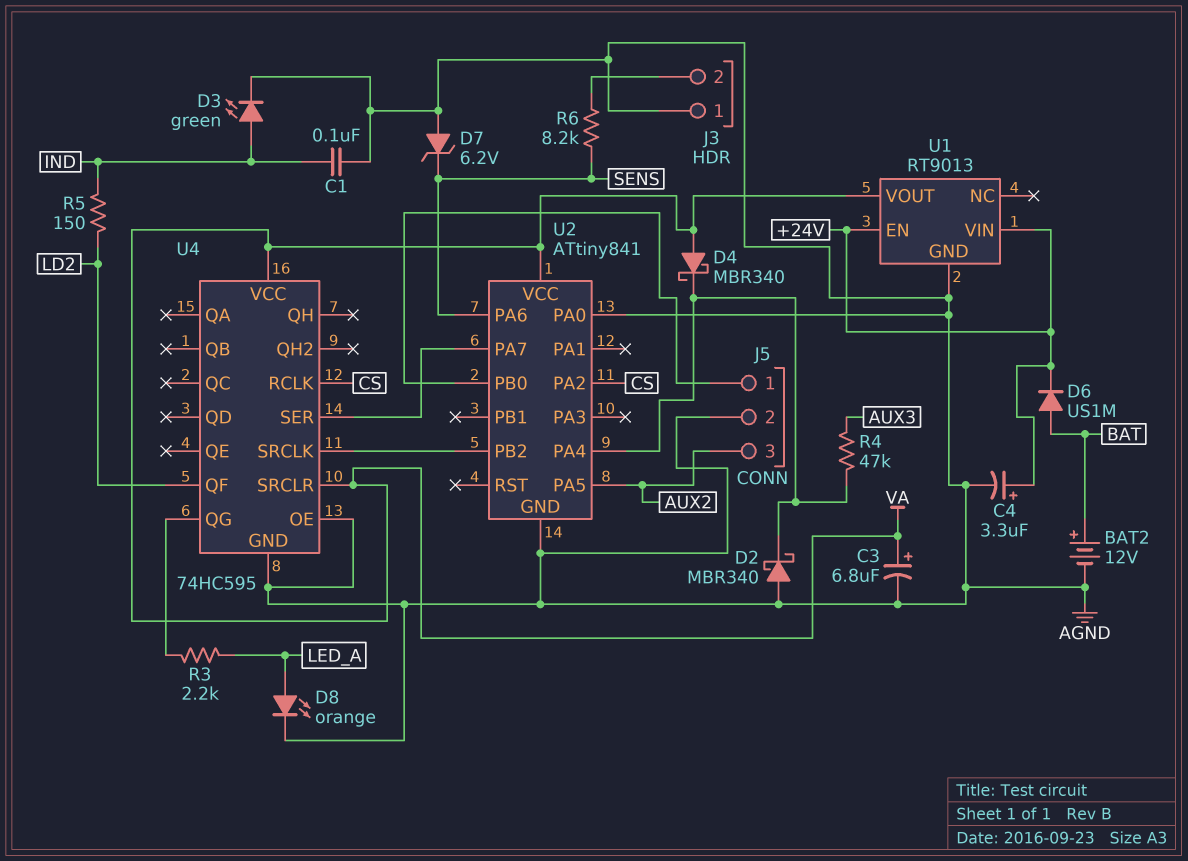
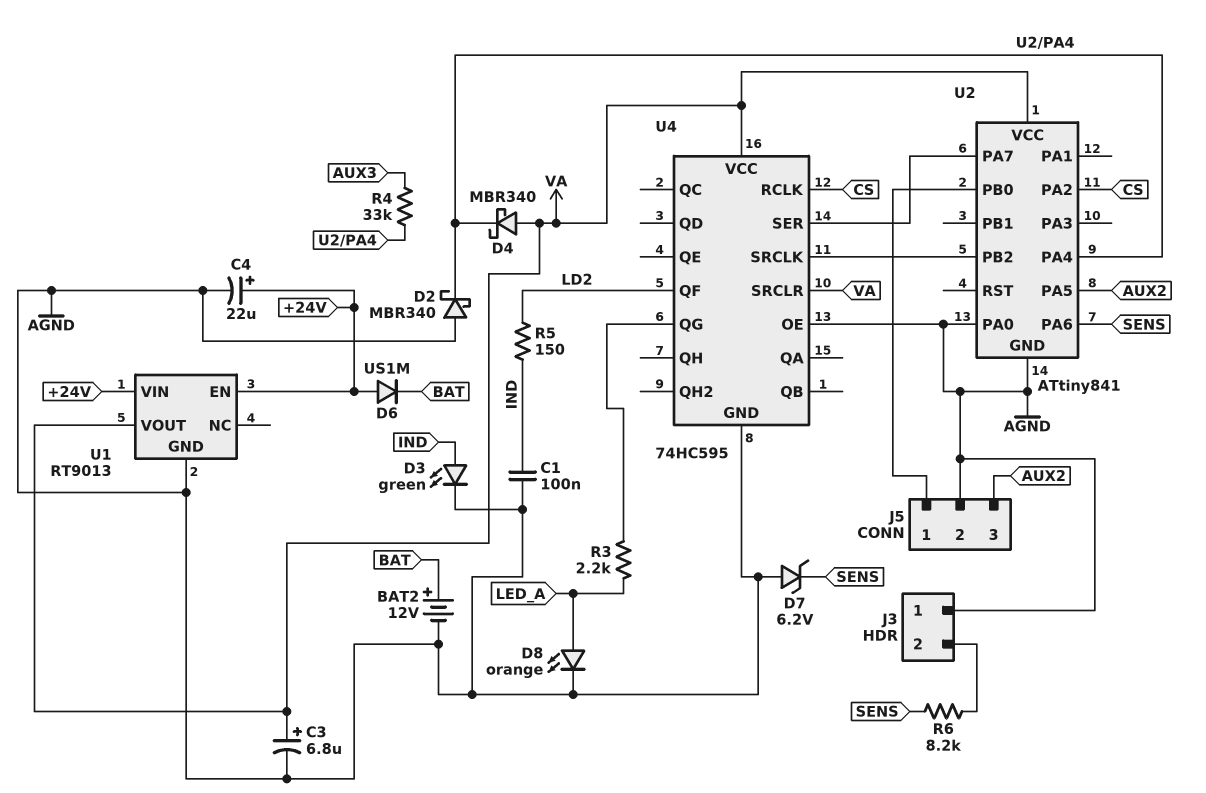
C4: 3.3uF (plus +24V, minus AGND) -> 22uF (plus +24V, minus AGND)
D6: diode US1M (A BAT, K +24V) -> diode US1M (A +24V, K BAT)
R4: 47k (AUX3, U2/PA4) -> 33k (AUX3, U2/PA4)

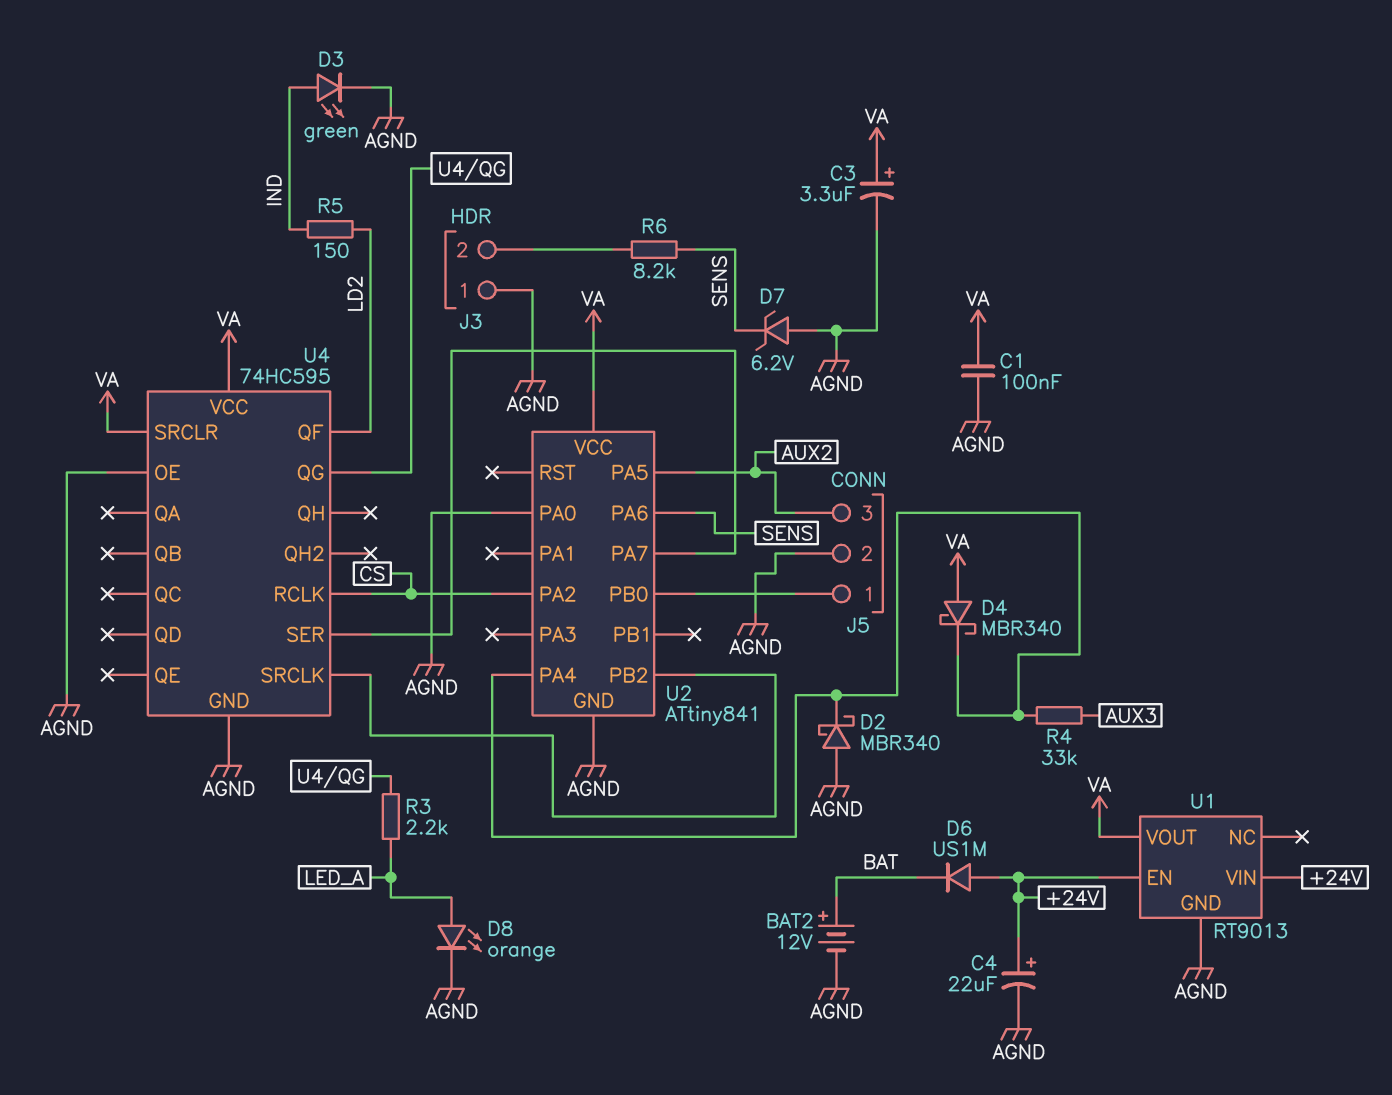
C1: 100nF (AGND, IND) -> 100nF (AGND, VA)
C3: 6.8uF (plus VA, minus AGND) -> 3.3uF (plus VA, minus AGND)

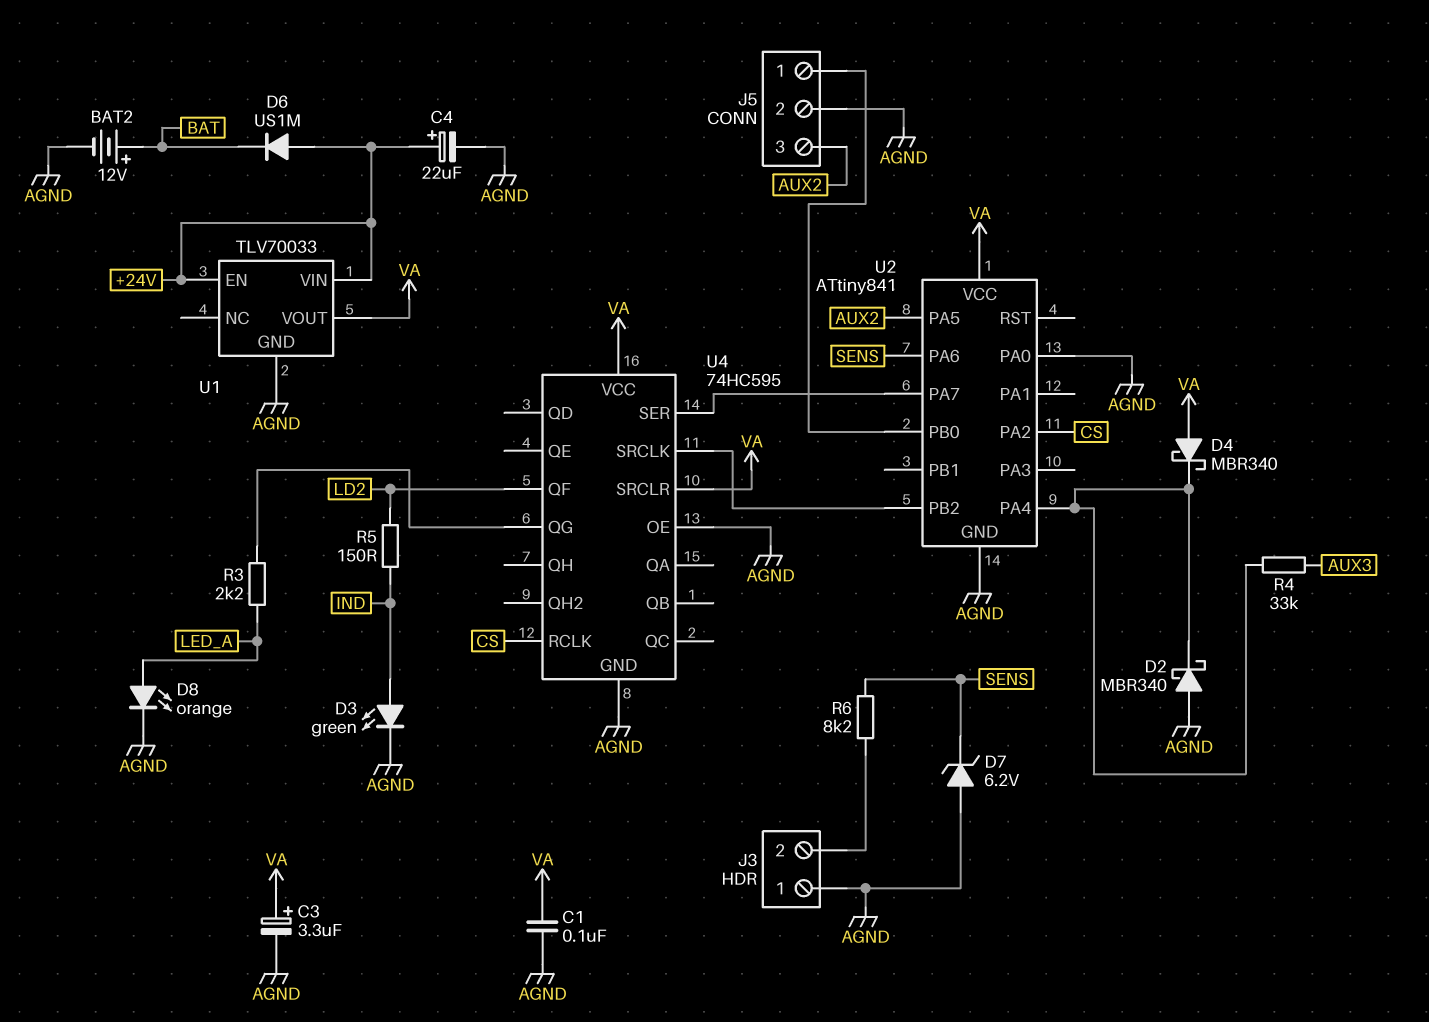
U1: RT9013 -> TLV70033

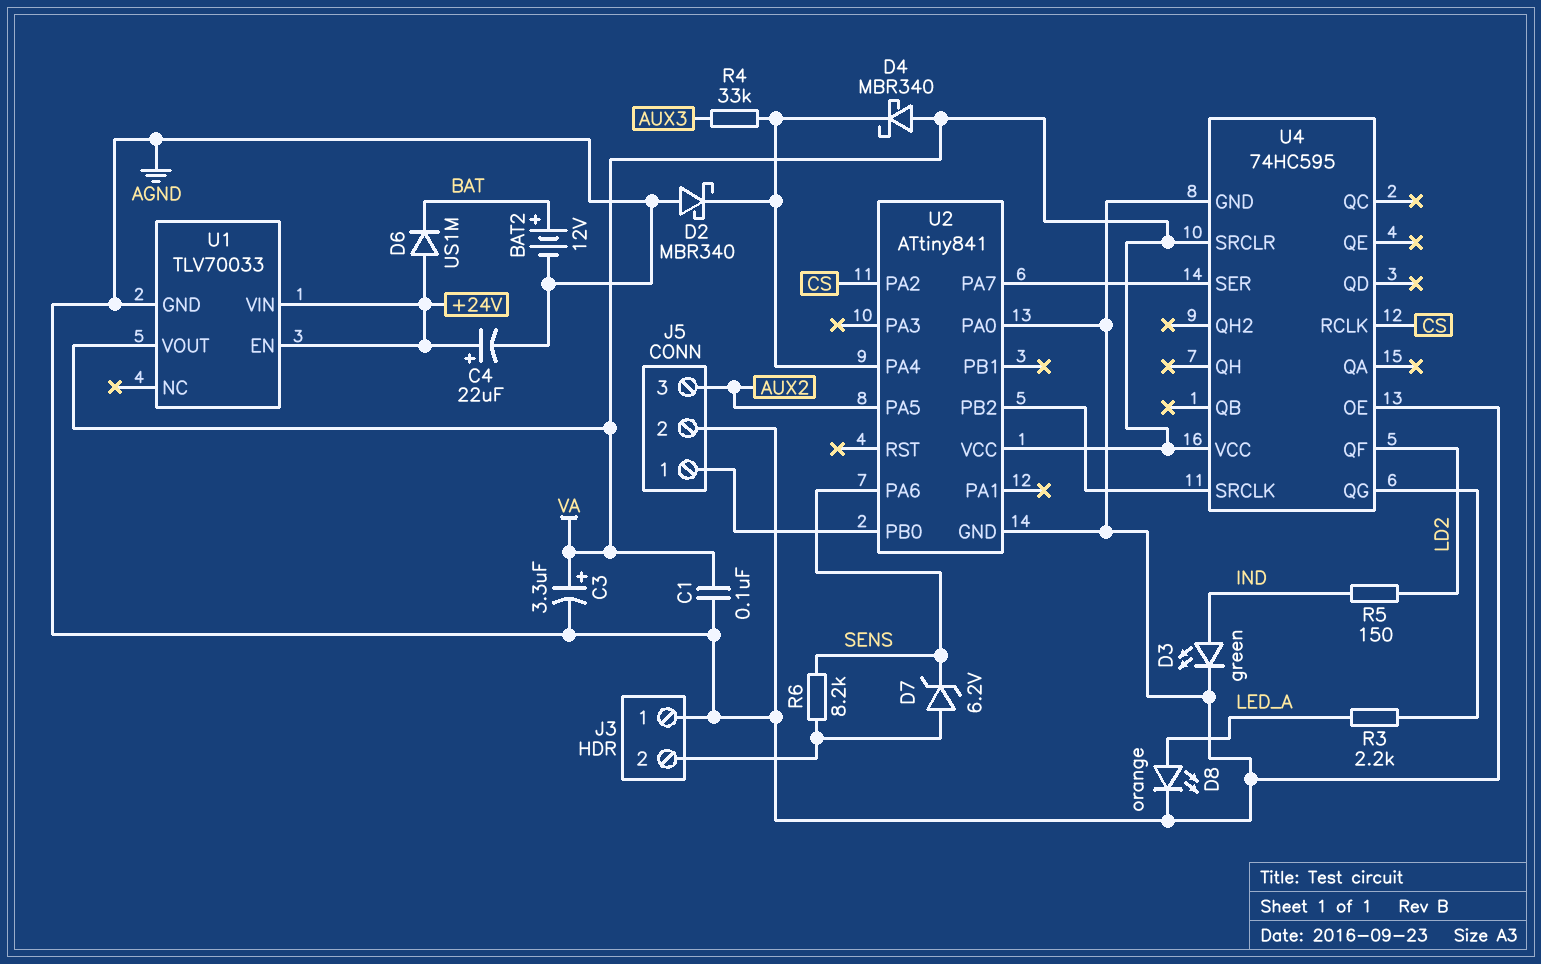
D7: zener 6.2V (A AGND, K SENS) -> zener 6.2V (A J3/2, K SENS)

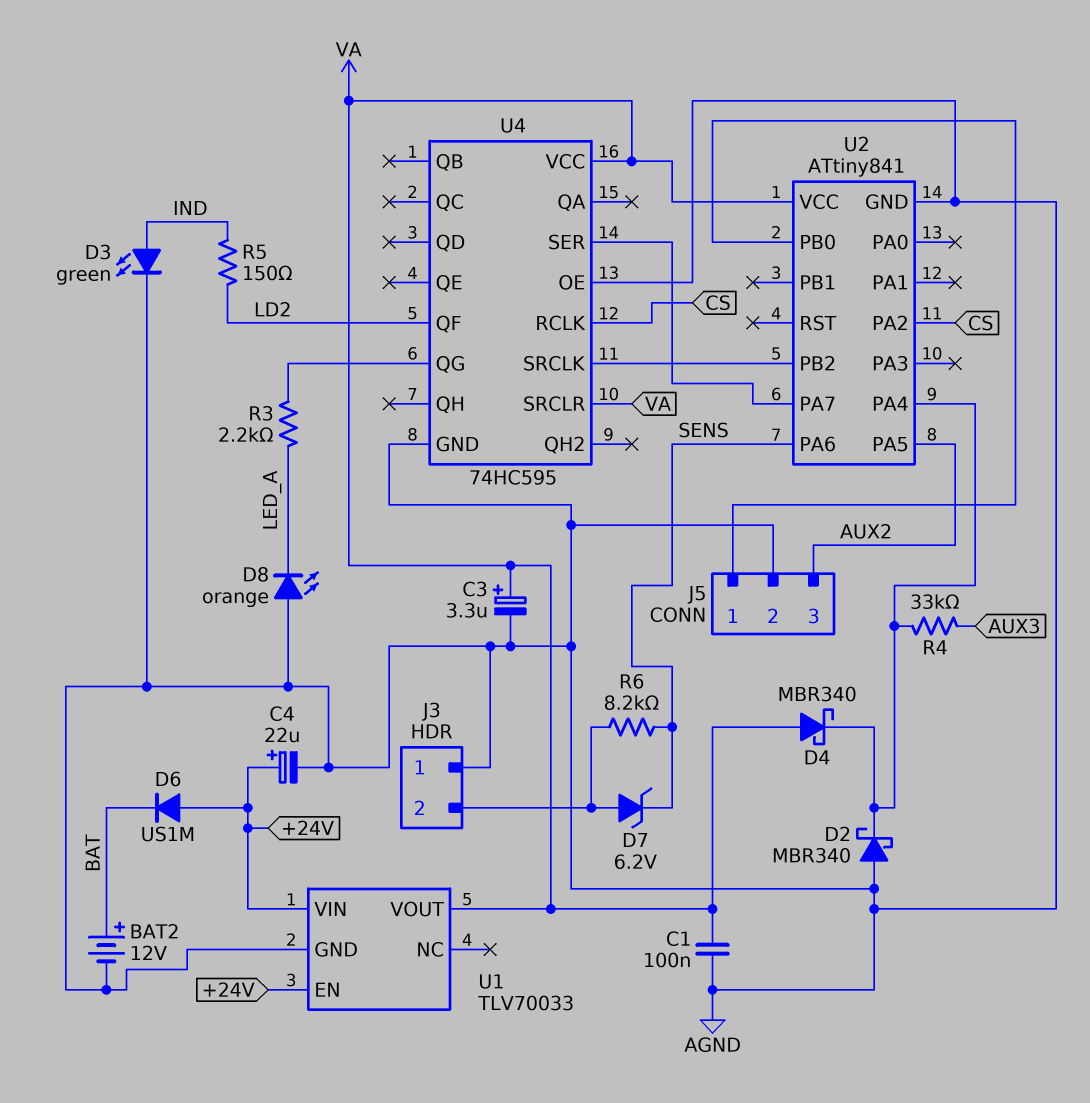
D8: LED orange (A LED_A, K AGND) -> LED orange (A AGND, K LED_A)
U2 pin PA0: AGND -> none

